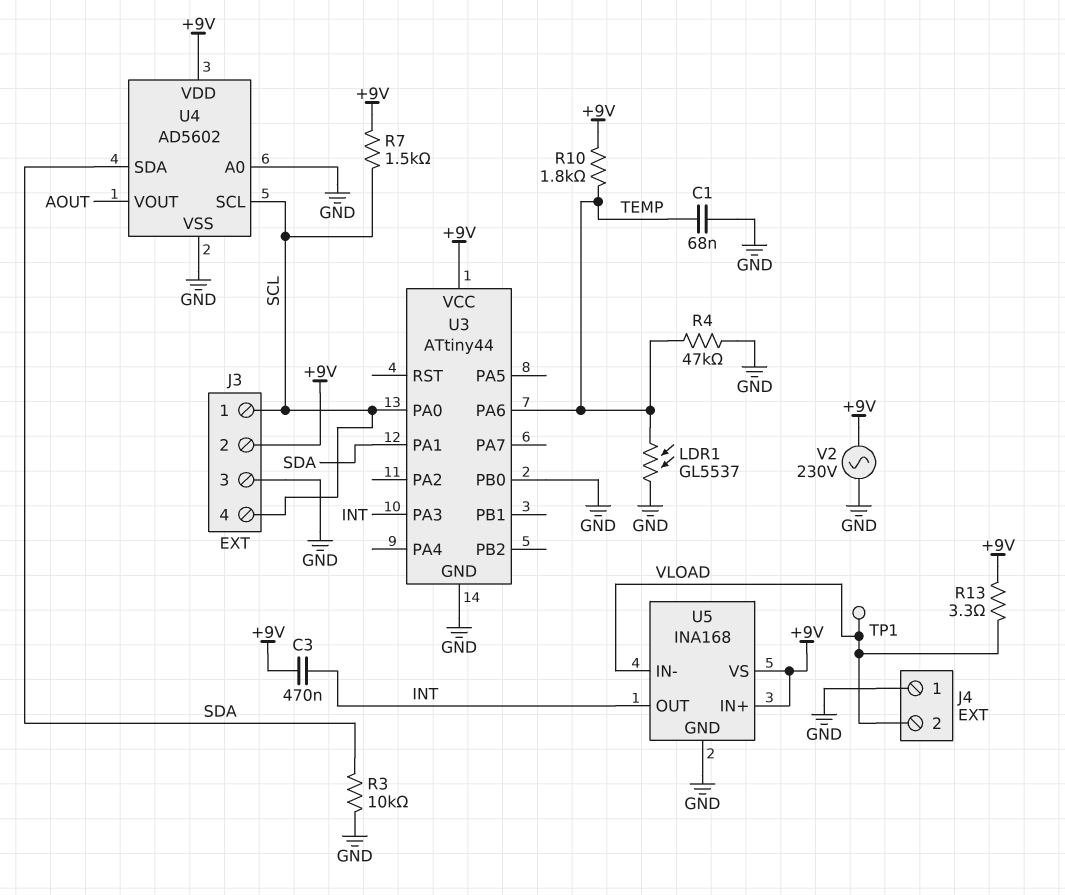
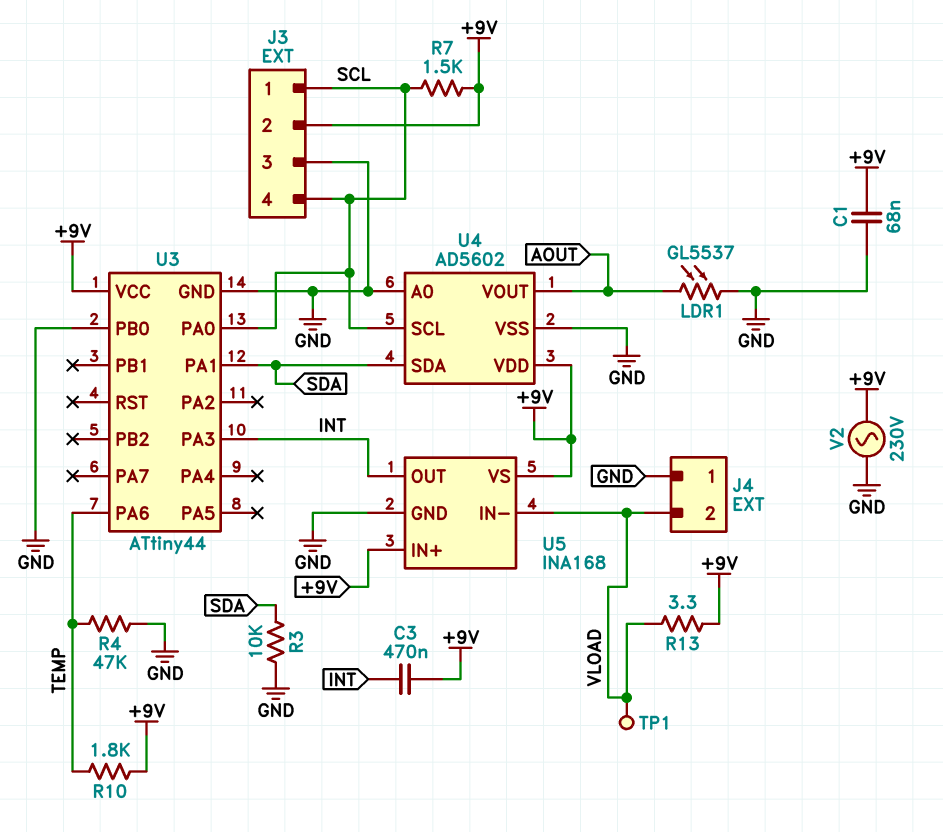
C1: 68nF (GND, TEMP) -> 68nF (+9V, GND)
LDR1: GL5537 (GND, TEMP) -> GL5537 (AOUT, GND)

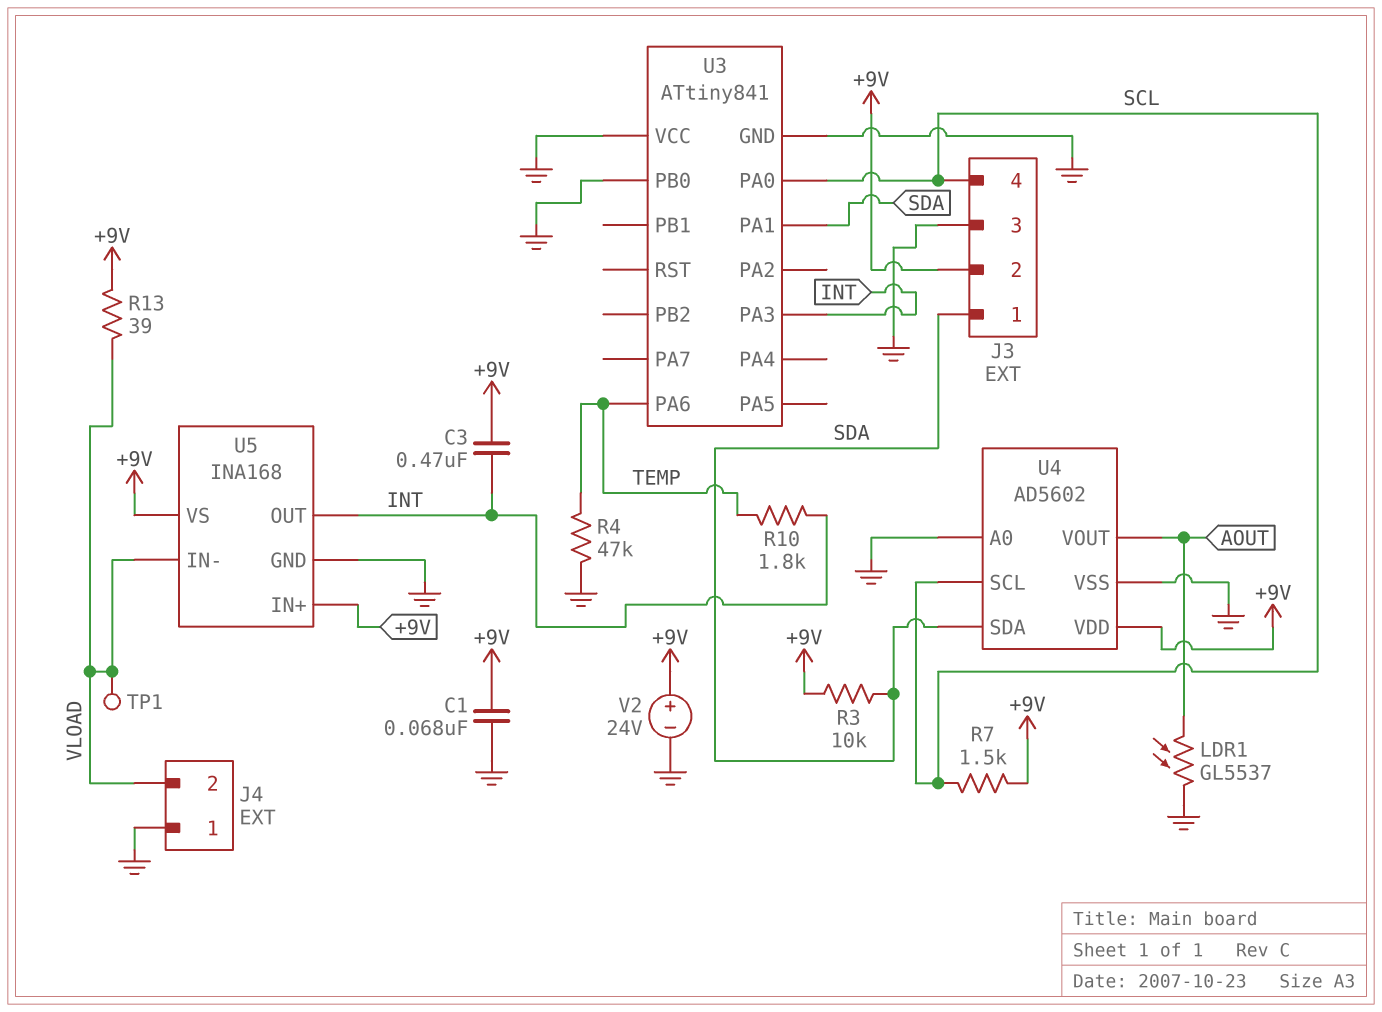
J3 pin 1: SCL -> SDA
R3: 10k (GND, SDA) -> 10k (+9V, SDA)
R10: 1.8k (+9V, TEMP) -> 1.8k (INT, TEMP)
R13: 3.3 (+9V, VLOAD) -> 39 (+9V, VLOAD)
U3: ATtiny44 -> ATtiny841
U3 pin VCC: +9V -> GND
V2: AC 230V (+9V, GND) -> 24V (plus +9V, minus GND)

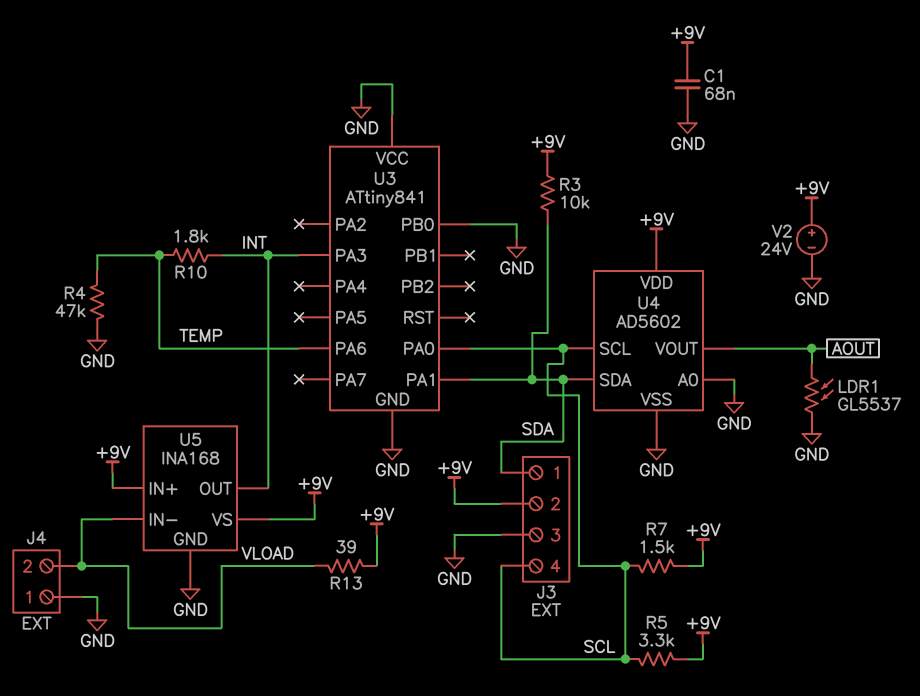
C3: 470nF (+9V, INT) -> none
R5: none -> 3.3k (+9V, SCL)
TP1: test point (VLOAD) -> none

